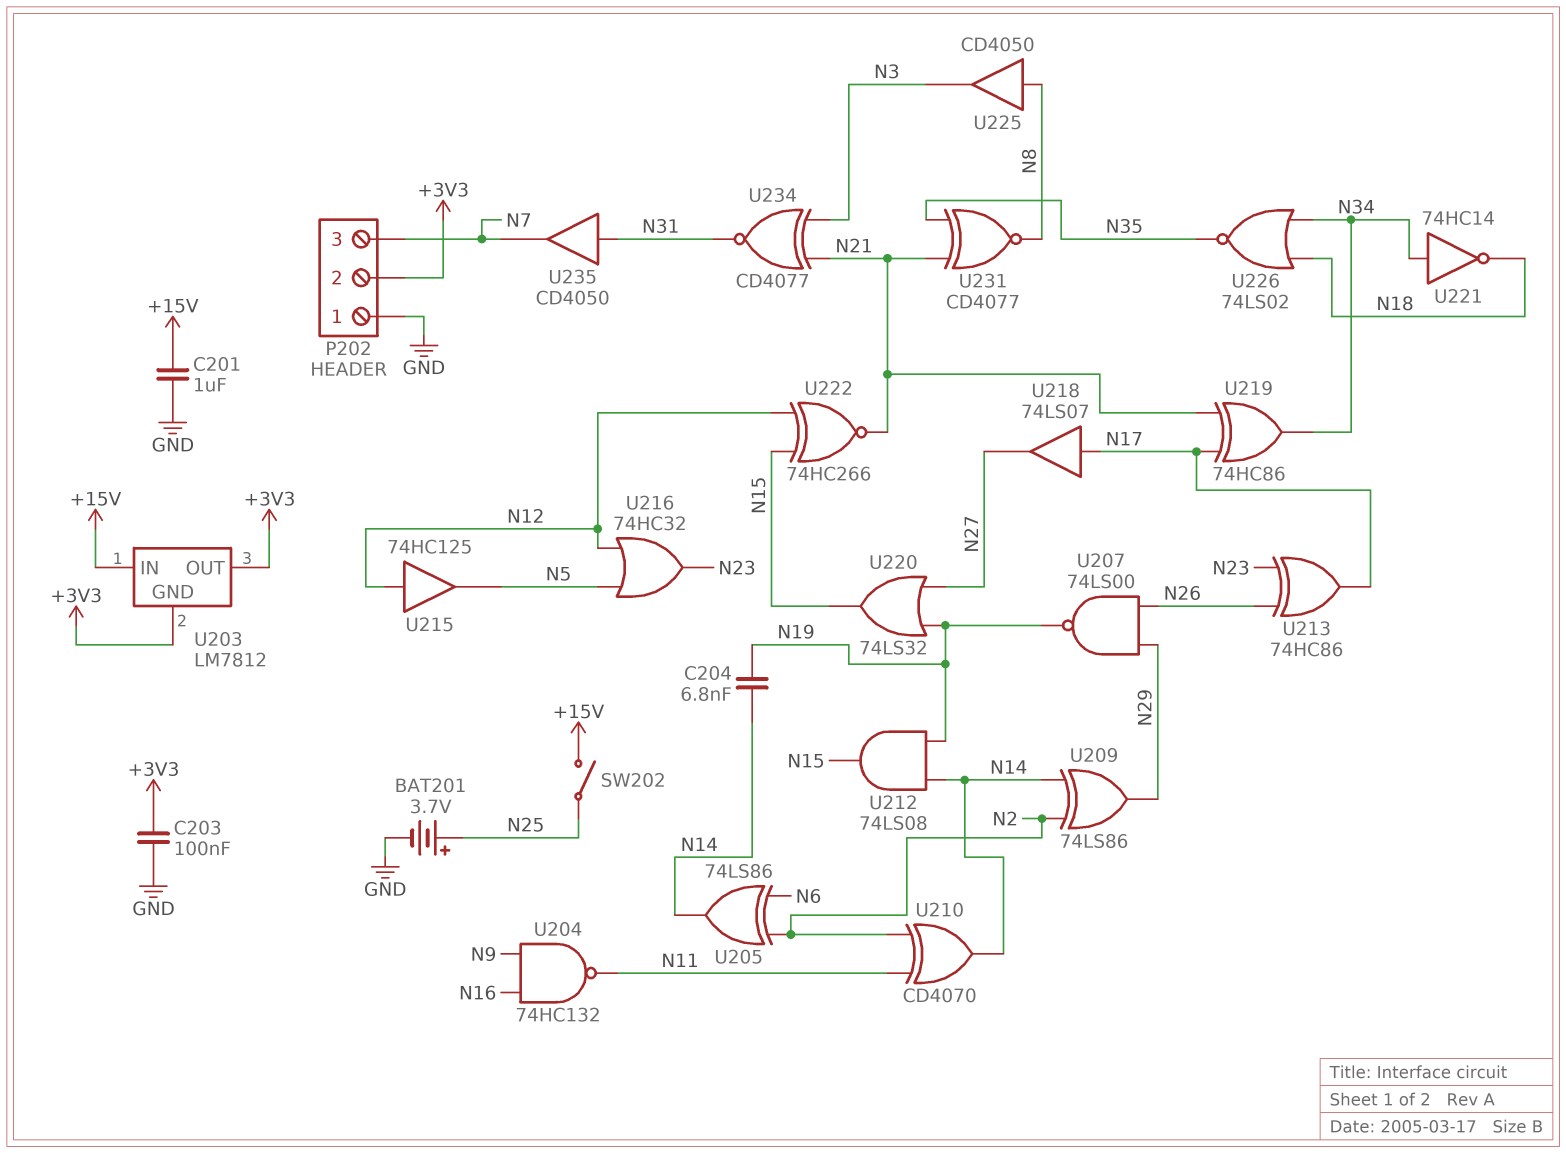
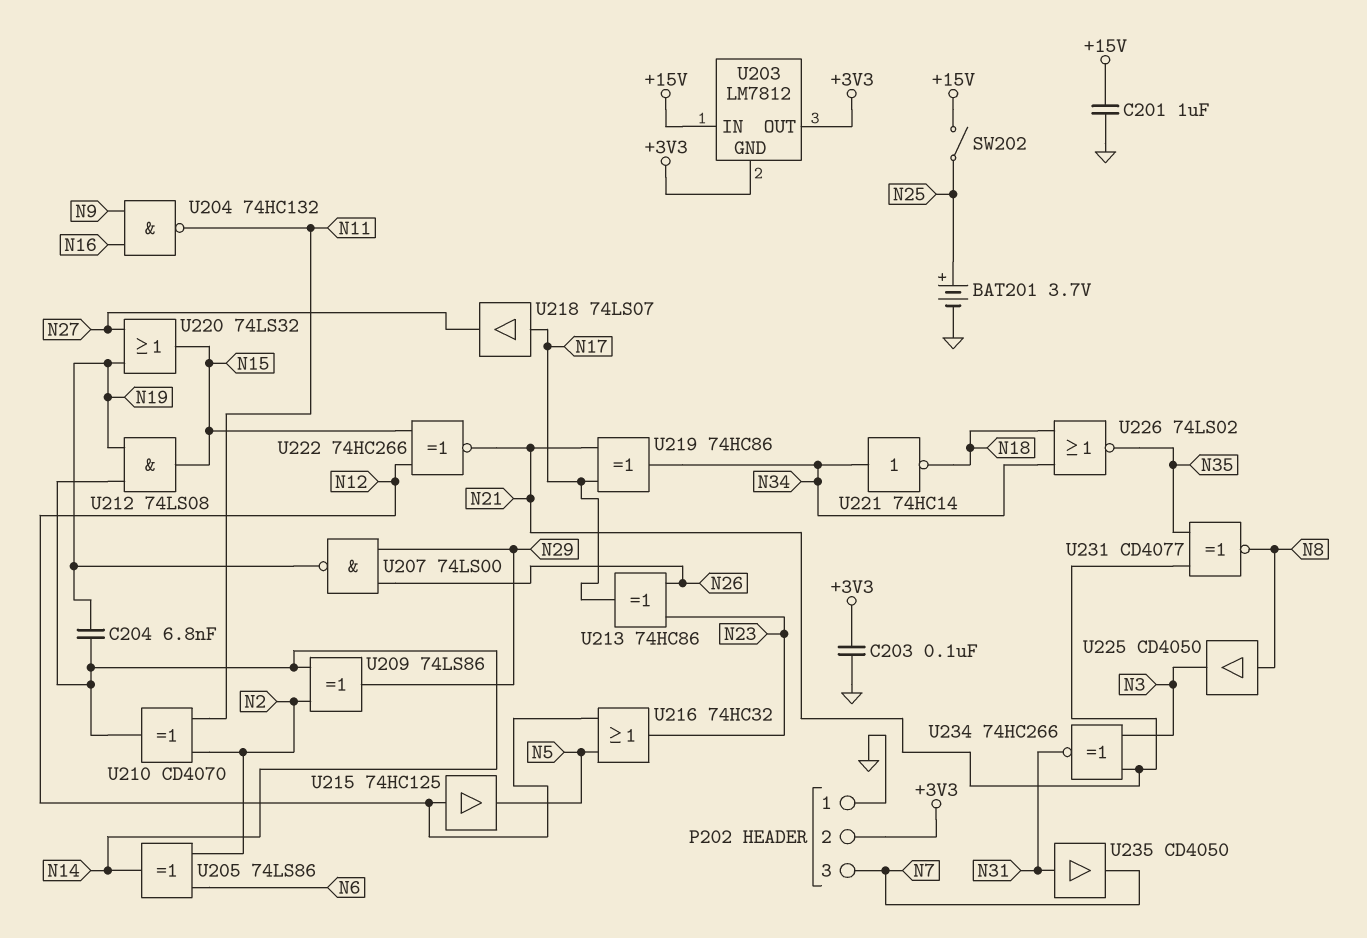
U234: XNOR CD4077 (in N3, in N21, out N31) -> XNOR 74HC266 (in N3, in N21, out N31)

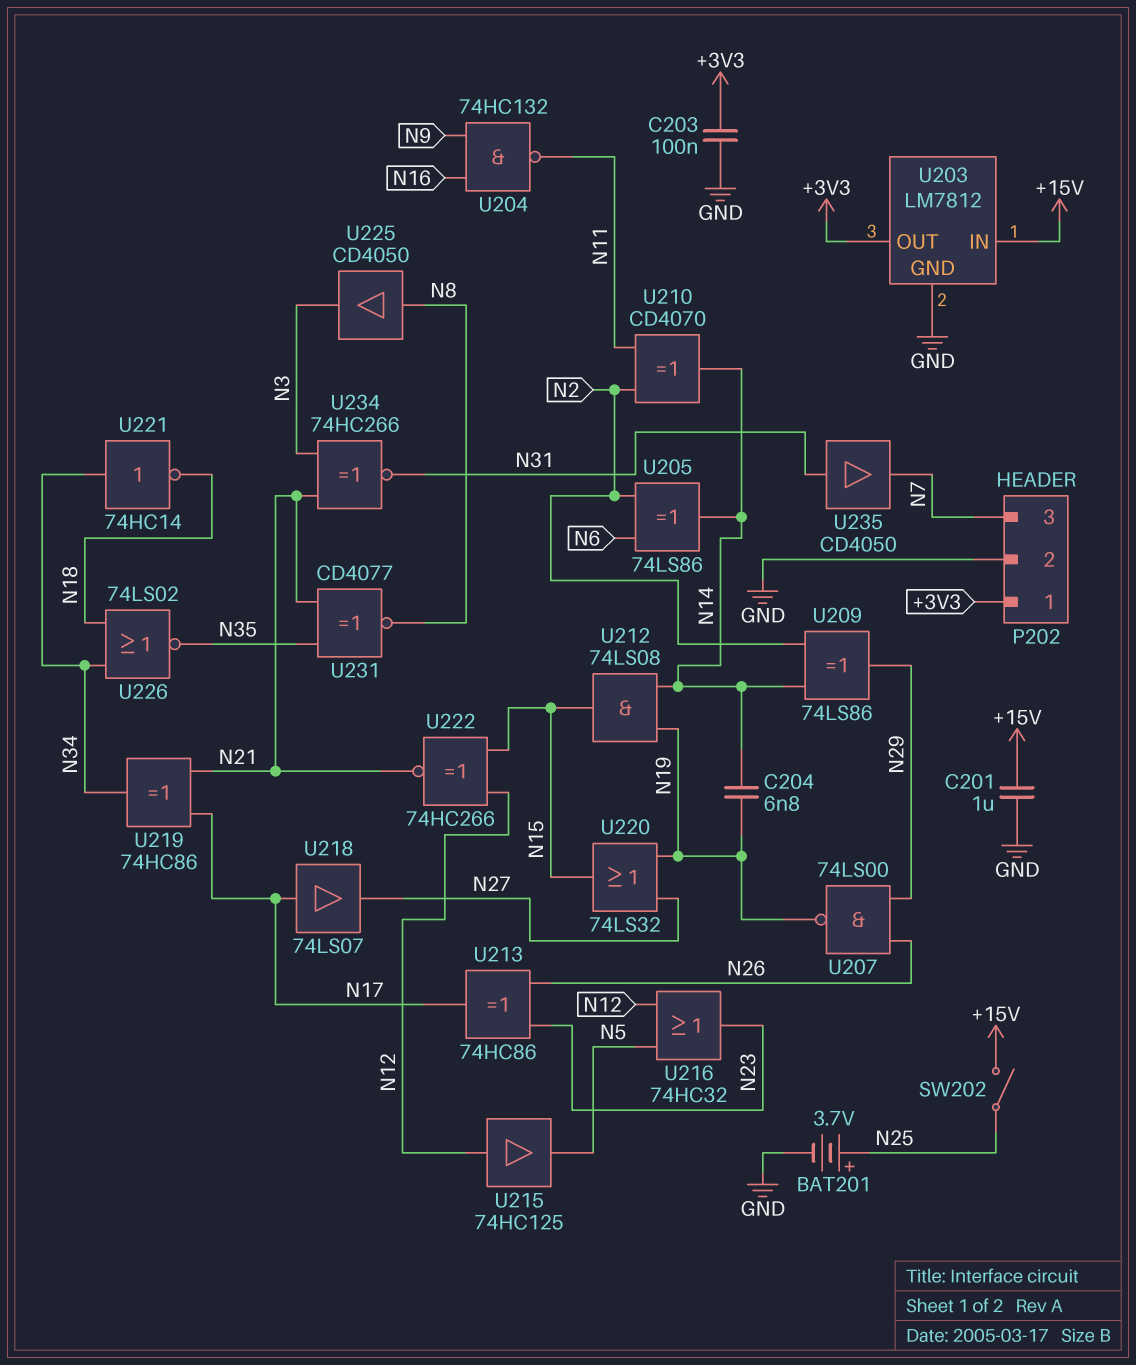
P202 pin 1: GND -> +3V3
P202 pin 2: +3V3 -> GND
U203 pin GND: +3V3 -> GND

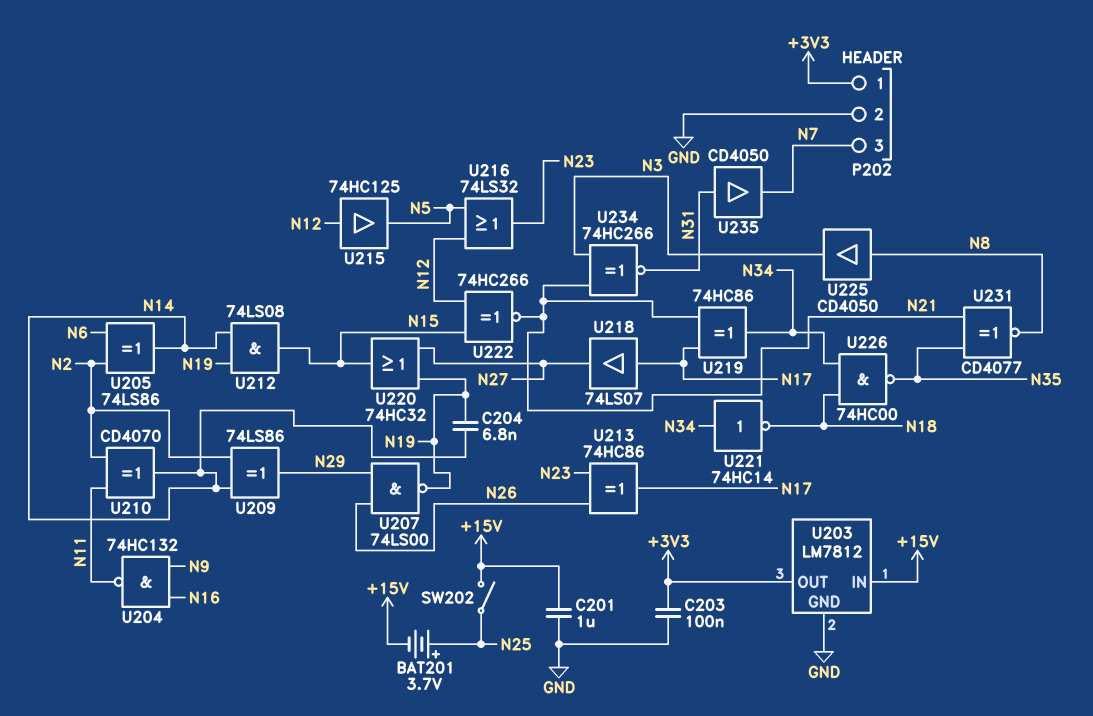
BAT201: 3.7V (plus N25, minus GND) -> 3.7V (plus N25, minus +15V)
U216: OR 74HC32 (in N5, in N12, out N23) -> OR 74LS32 (in N5, in N12, out N23)
U220: OR 74LS32 (in N19, in N27, out N15) -> OR 74HC32 (in N19, in N27, out N15)
U226: NOR 74LS02 (in N18, in N34, out N35) -> NAND 74HC00 (in N18, in N34, out N35)

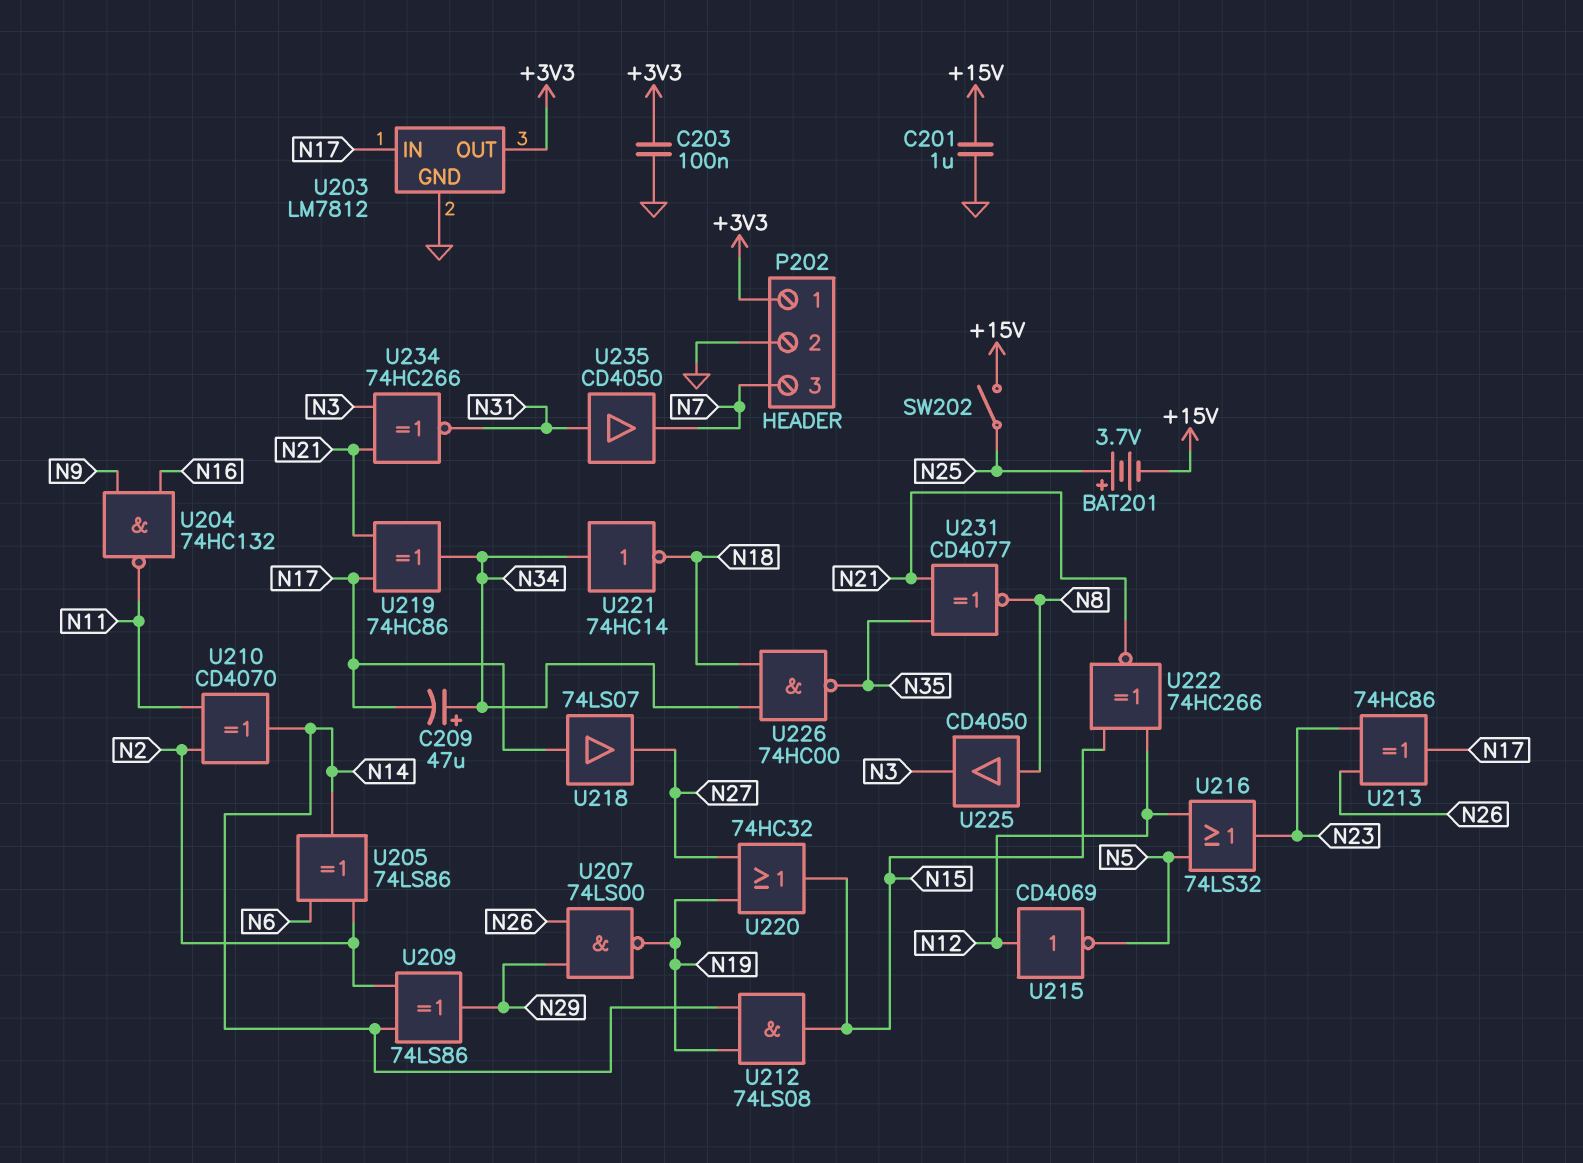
C204: 6.8nF (N14, N19) -> none
C209: none -> 47uF (plus N34, minus N17)
U203 pin IN: +15V -> N17
U215: buffer 74HC125 (in N12, out N5) -> NOT CD4069 (in N12, out N5)

